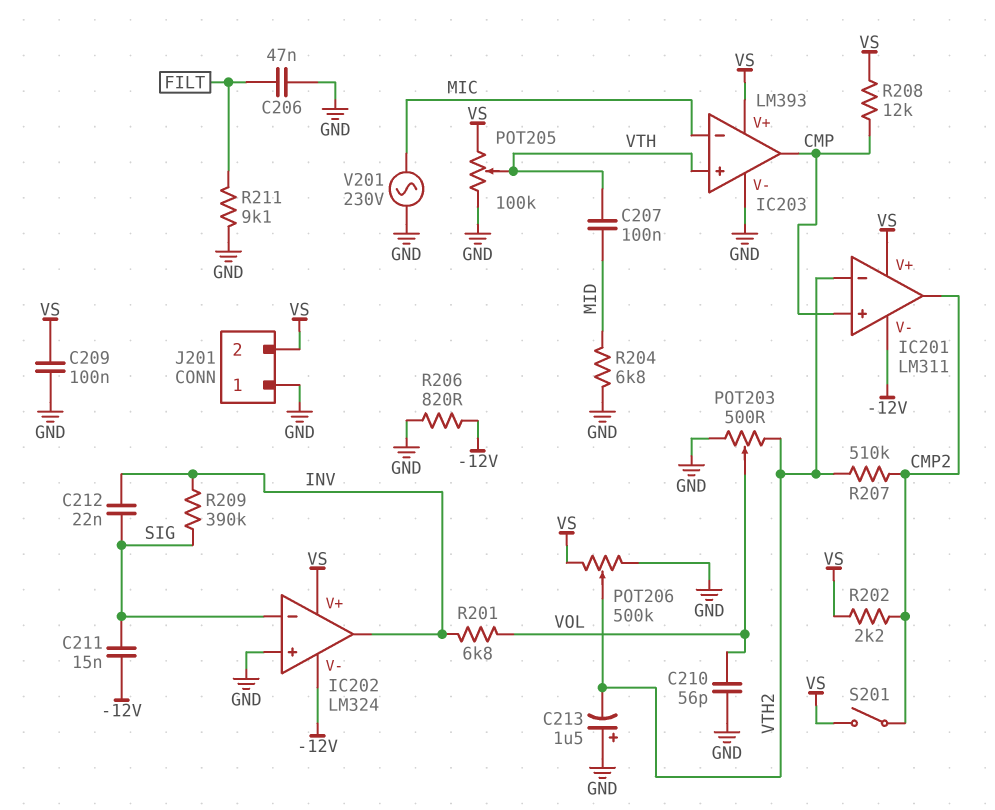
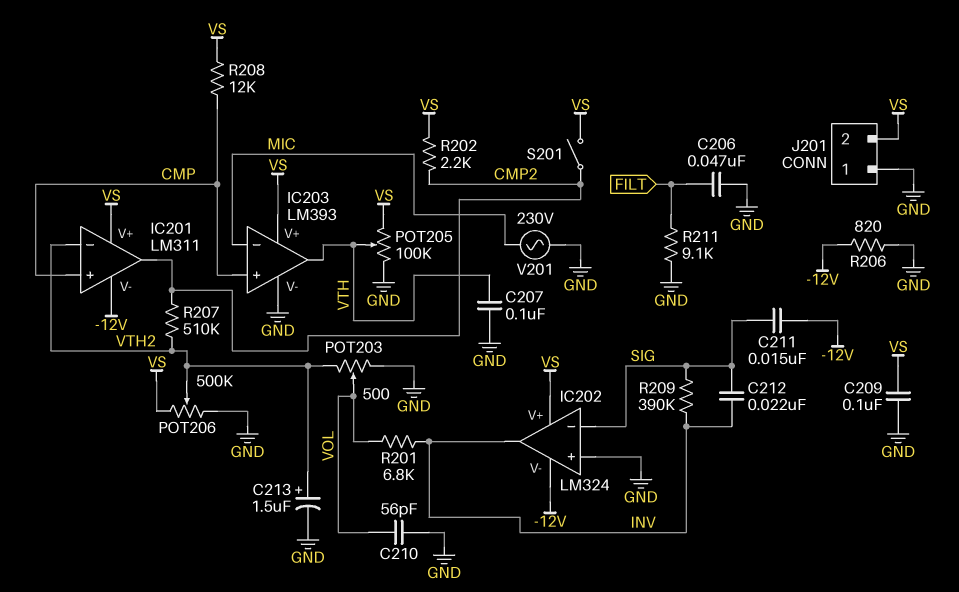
C207: 100nF (MID, VTH) -> 100nF (GND, VTH)
C213: 1.5uF (plus GND, minus VTH2) -> 1.5uF (plus VTH2, minus GND)
IC203 pin in+: VTH -> CMP
IC203 pin out: CMP -> VTH
R204: 6.8k (GND, MID) -> none

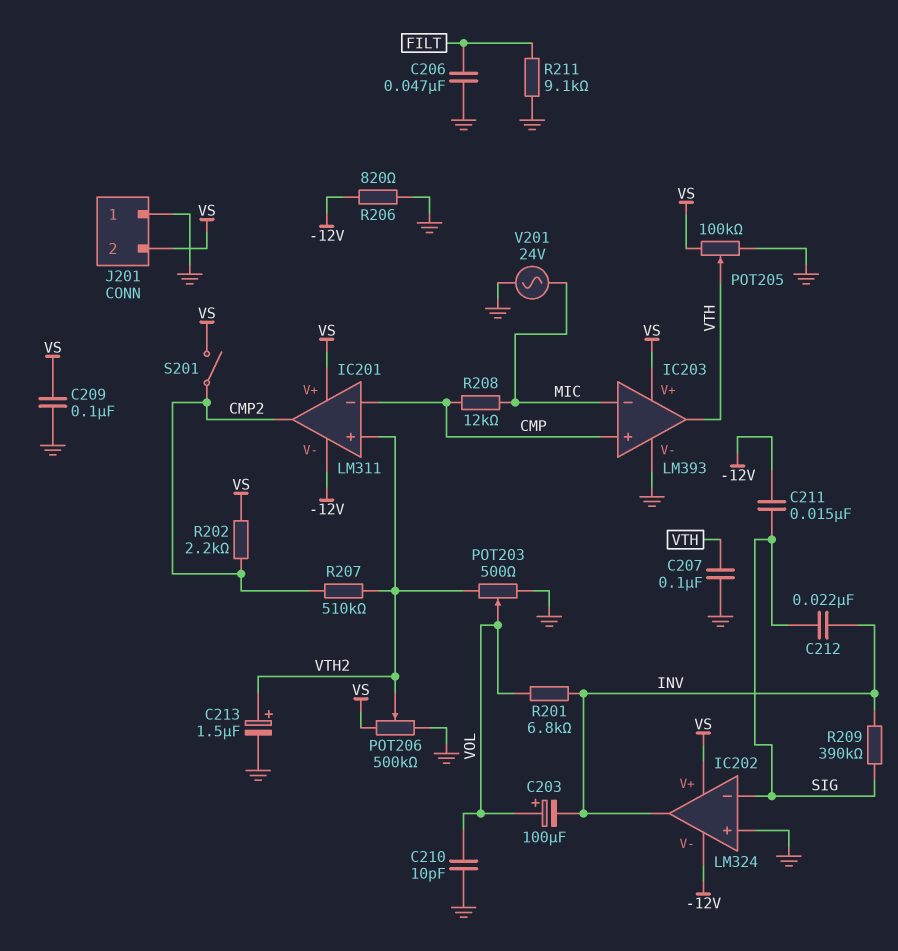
C203: none -> 100uF (plus VOL, minus INV)
C210: 56pF (GND, VOL) -> 10pF (GND, VOL)
IC201 pin in+: CMP -> VTH2
IC201 pin in-: VTH2 -> CMP
R208: 12k (CMP, VS) -> 12k (CMP, MIC)
V201: AC 230V (GND, MIC) -> AC 24V (GND, MIC)

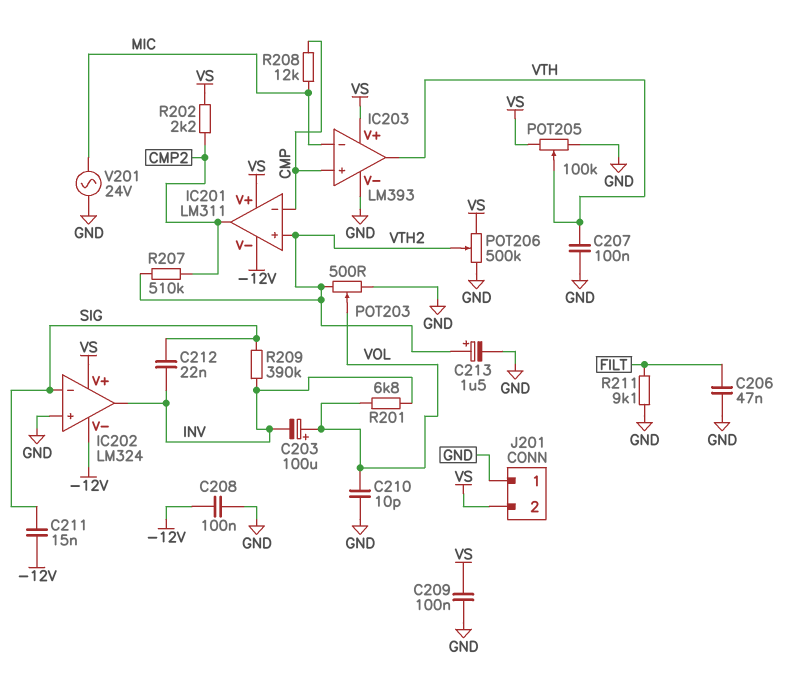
C208: none -> 100nF (-12V, GND)
R206: 820 (-12V, GND) -> none
S201: switch (CMP2, VS) -> none

